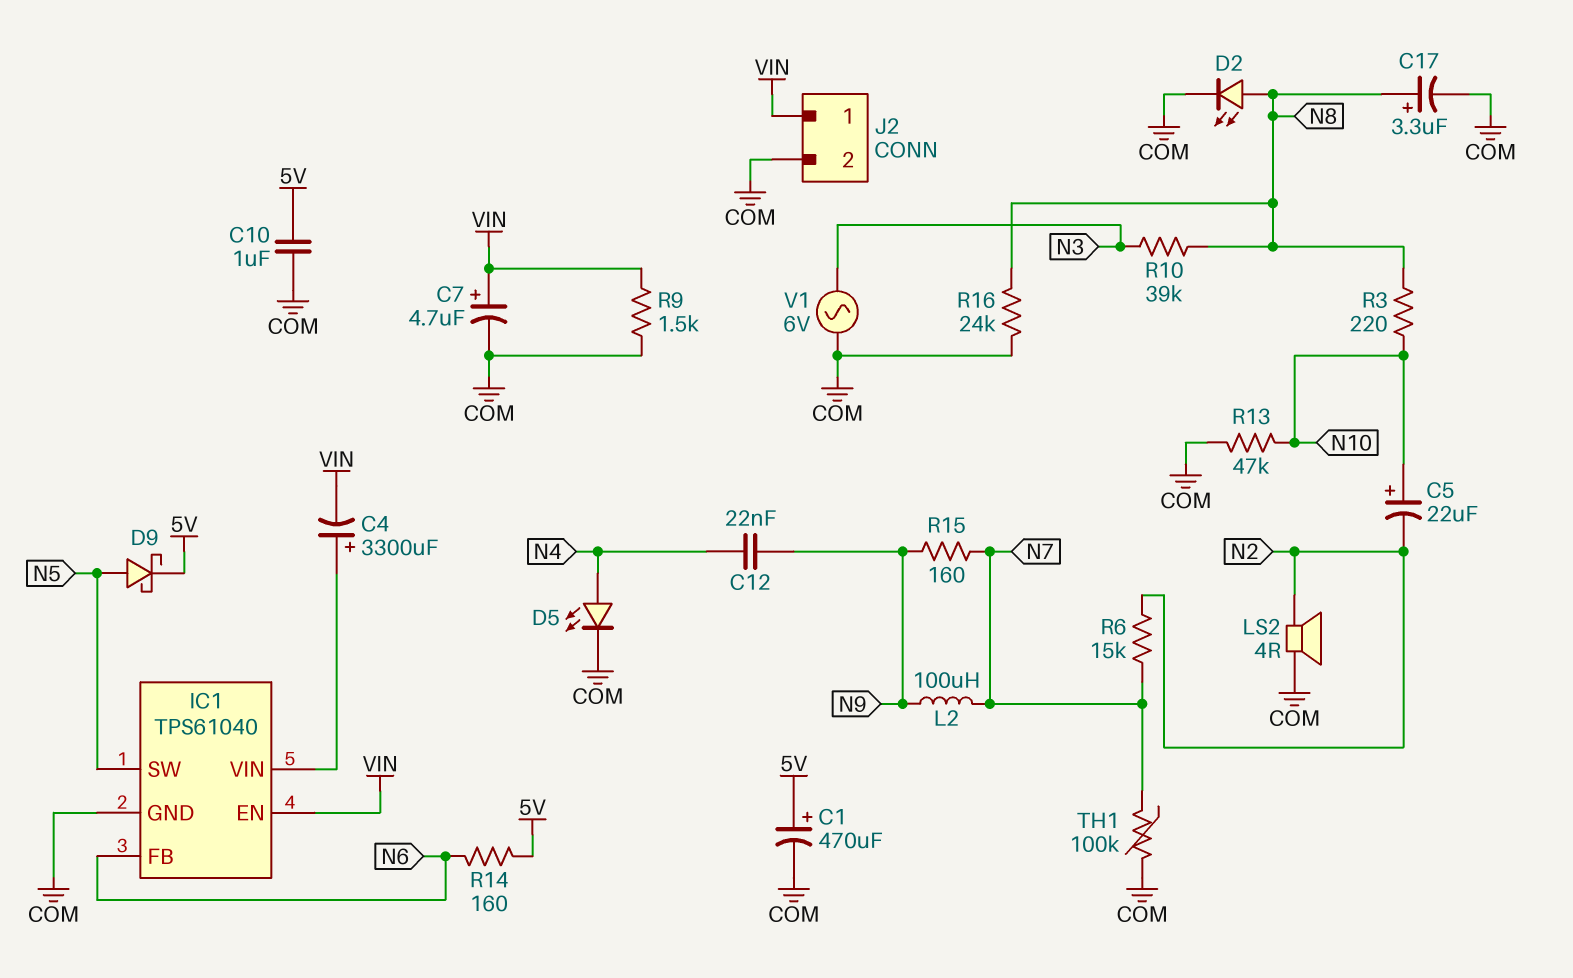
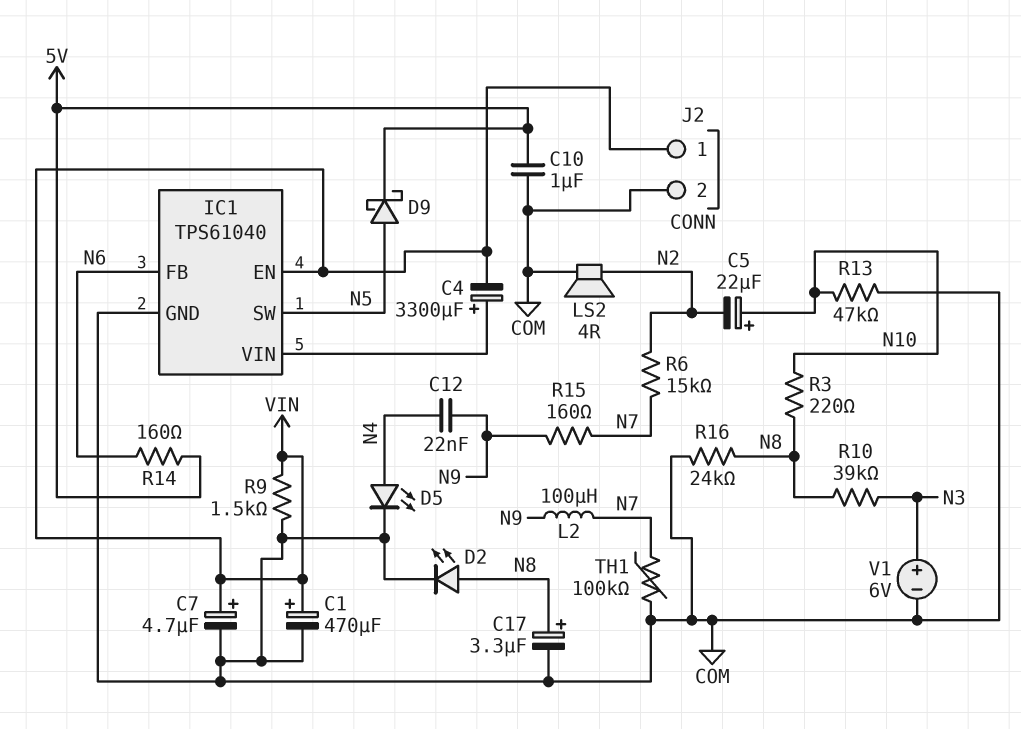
C1: 470uF (plus 5V, minus COM) -> 470uF (plus VIN, minus COM)
V1: AC 6V (COM, N3) -> 6V (plus N3, minus COM)

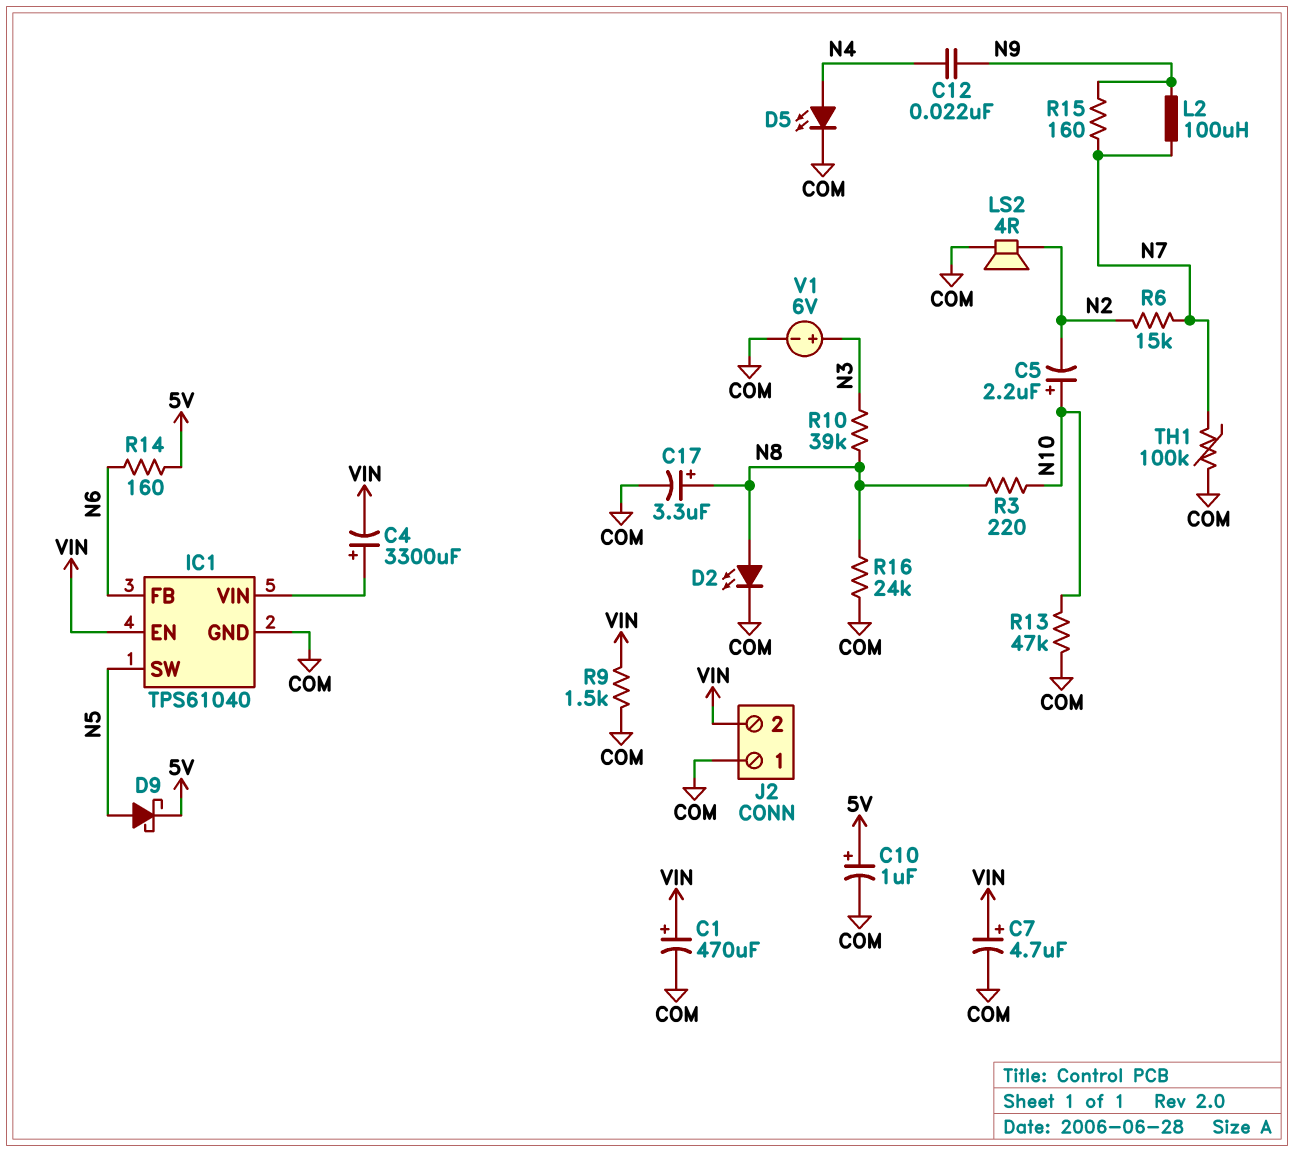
C5: 22uF (plus N10, minus N2) -> 2.2uF (plus N10, minus N2)
C10: 1uF (5V, COM) -> 1uF (plus 5V, minus COM)
J2 pin 1: VIN -> COM
J2 pin 2: COM -> VIN

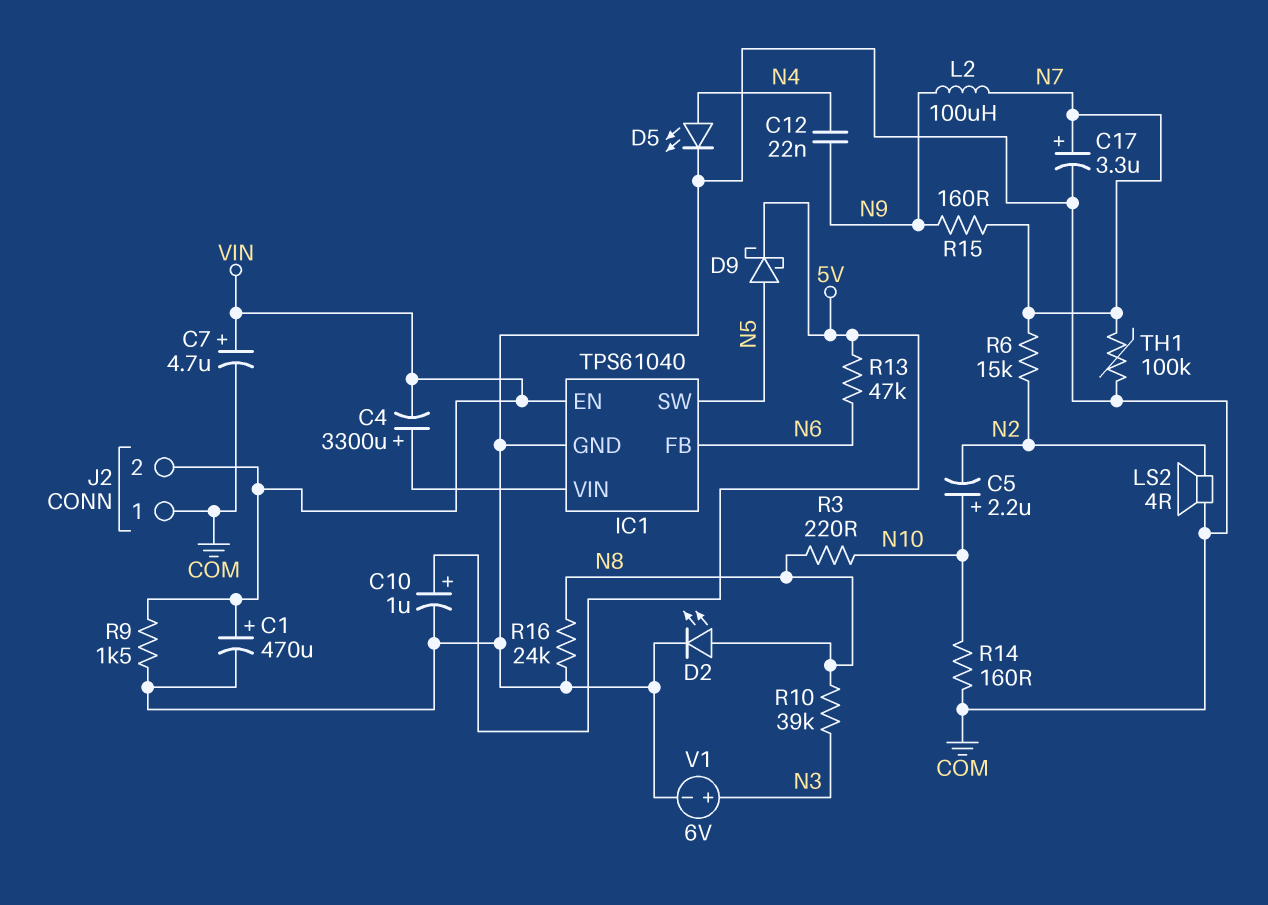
C17: 3.3uF (plus N8, minus COM) -> 3.3uF (plus N7, minus COM)
R13: 47k (COM, N10) -> 47k (5V, N6)
R14: 160 (5V, N6) -> 160 (COM, N10)

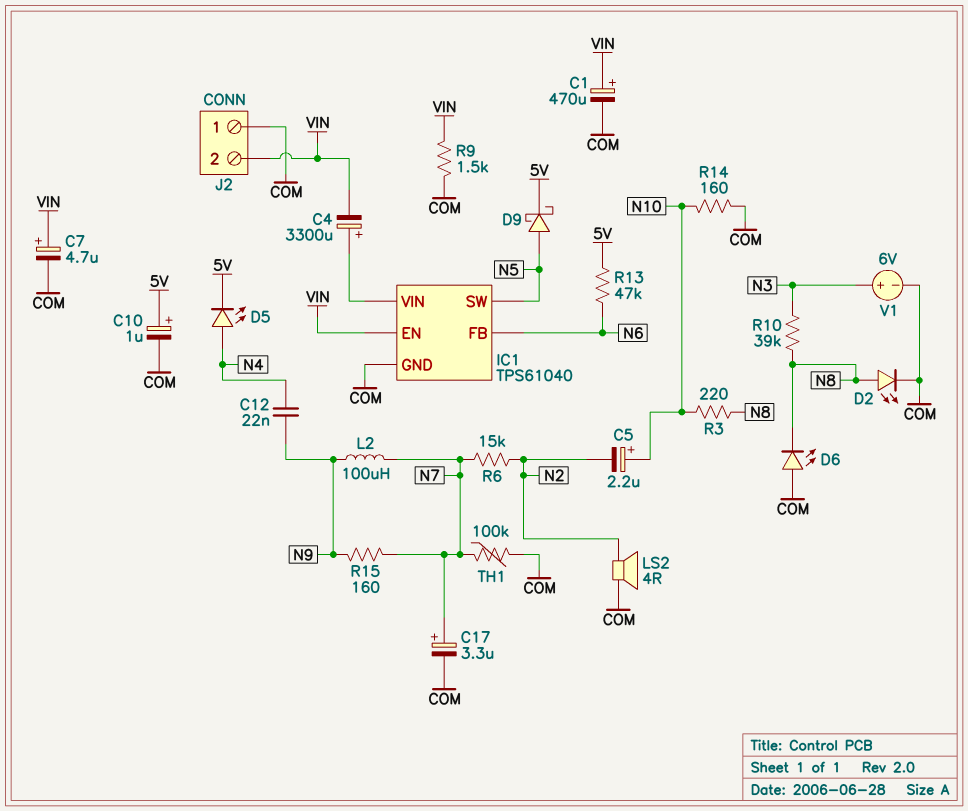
D5: LED (A N4, K COM) -> LED (A N4, K 5V)
D6: none -> LED (A COM, K N8)
R16: 24k (COM, N8) -> none

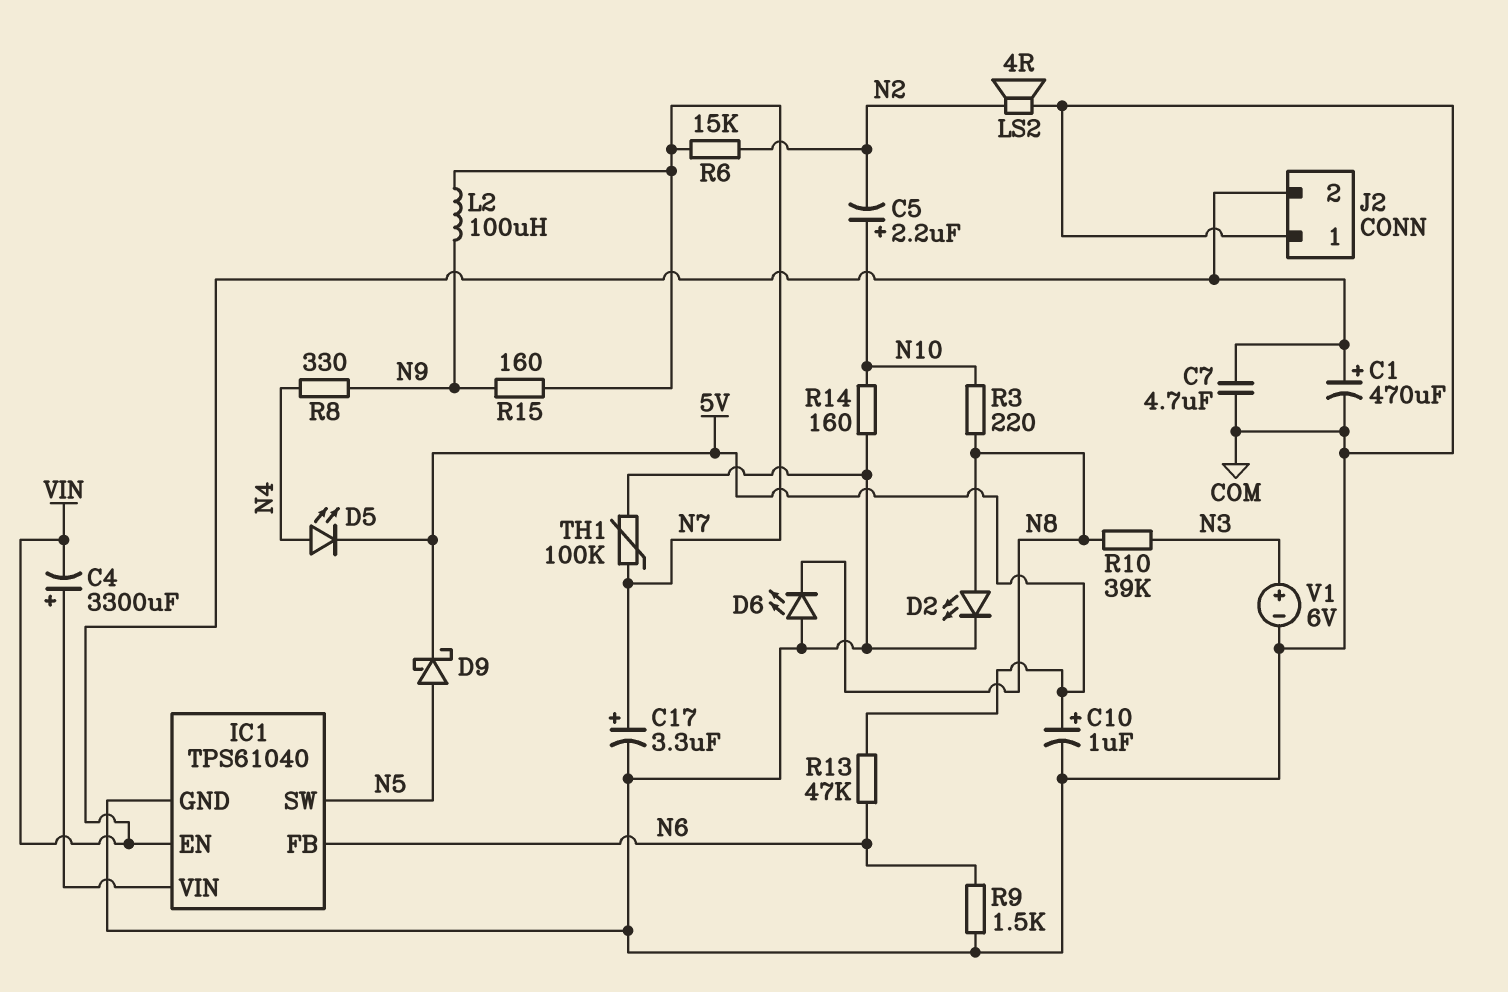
C7: 4.7uF (plus VIN, minus COM) -> 4.7uF (COM, VIN)
C12: 22nF (N4, N9) -> none
R8: none -> 330 (N4, N9)
R9: 1.5k (COM, VIN) -> 1.5k (COM, N6)

